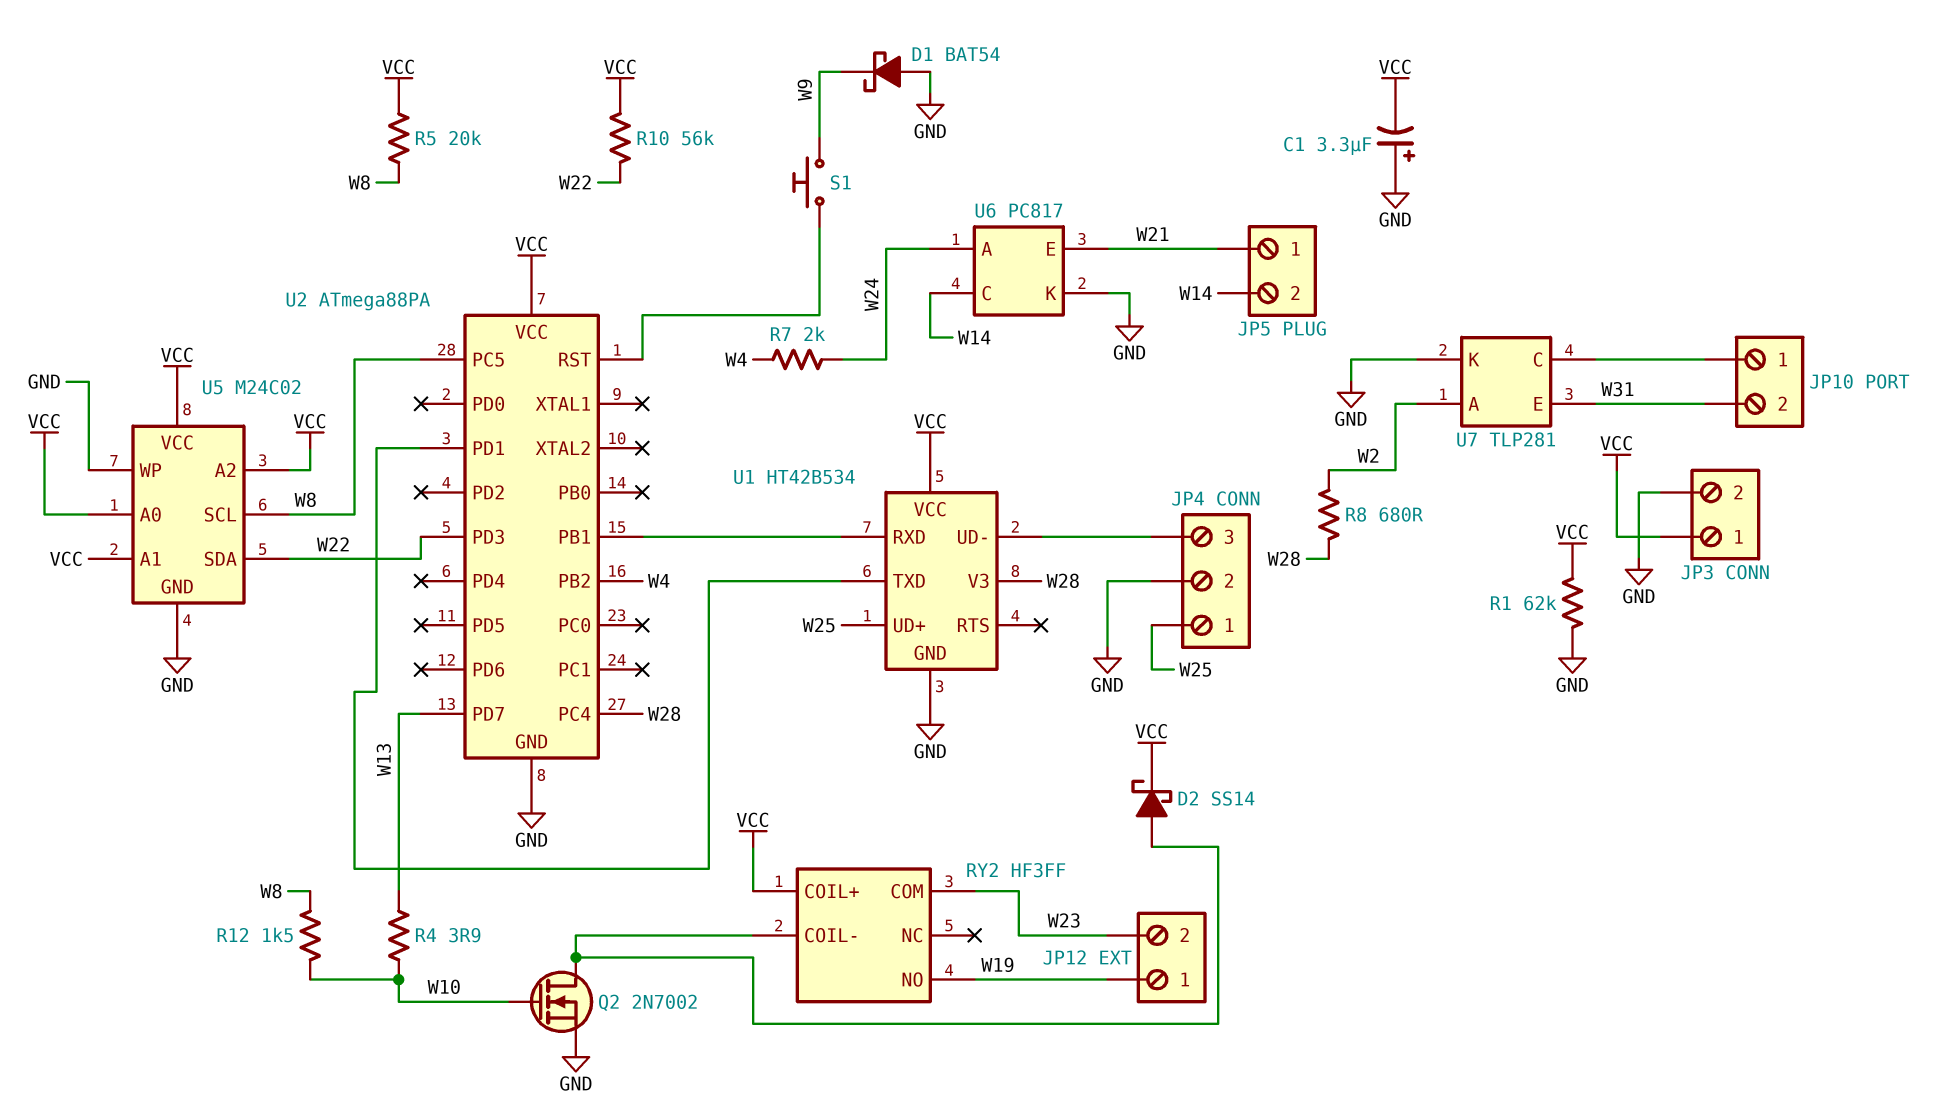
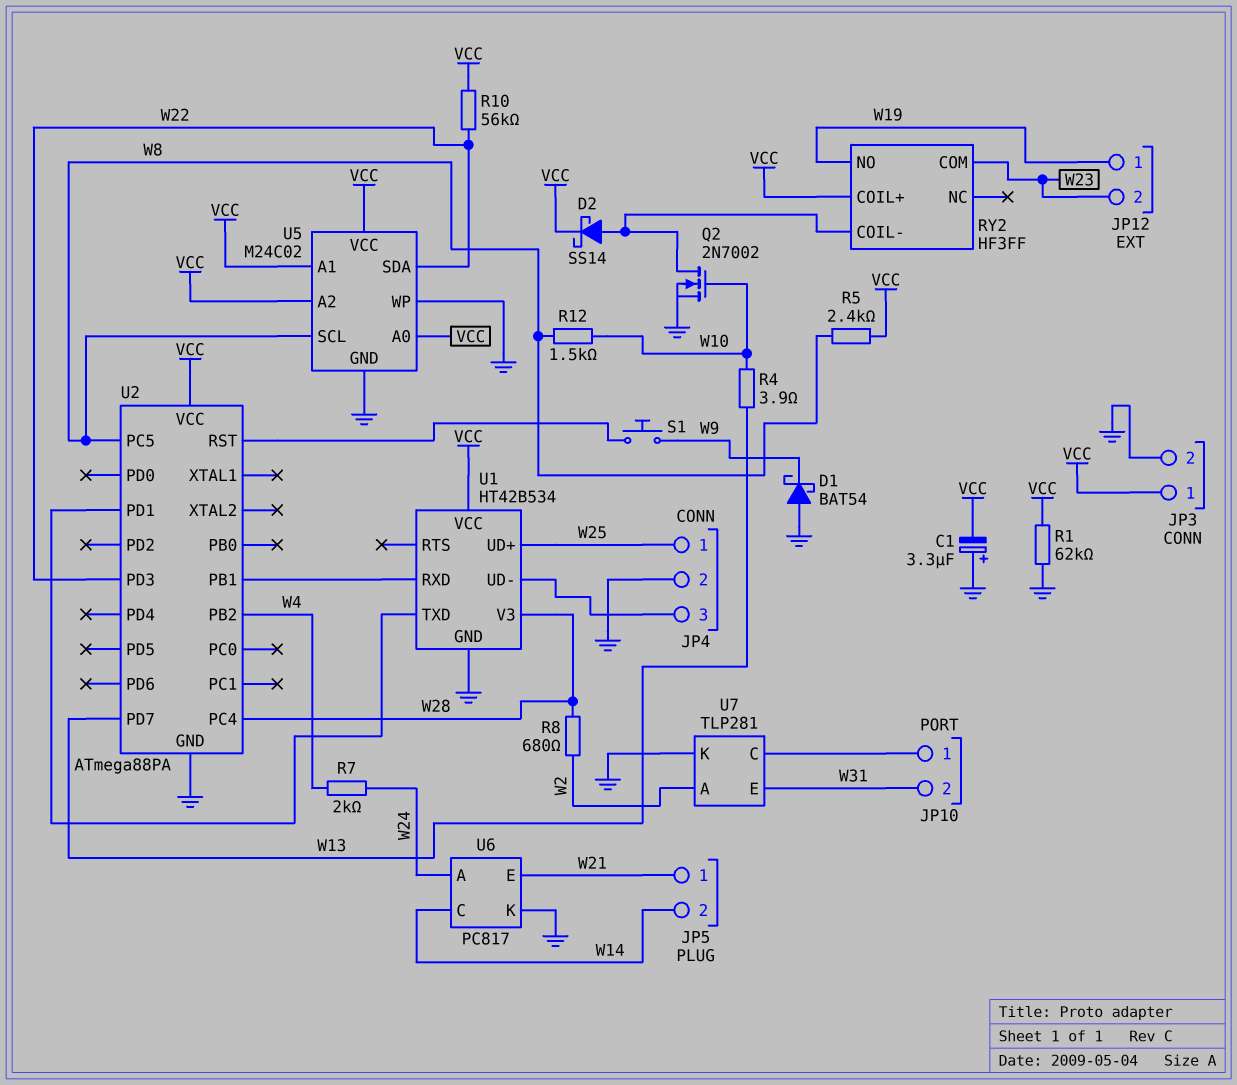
R5: 20k (VCC, W8) -> 2.4k (VCC, W8)

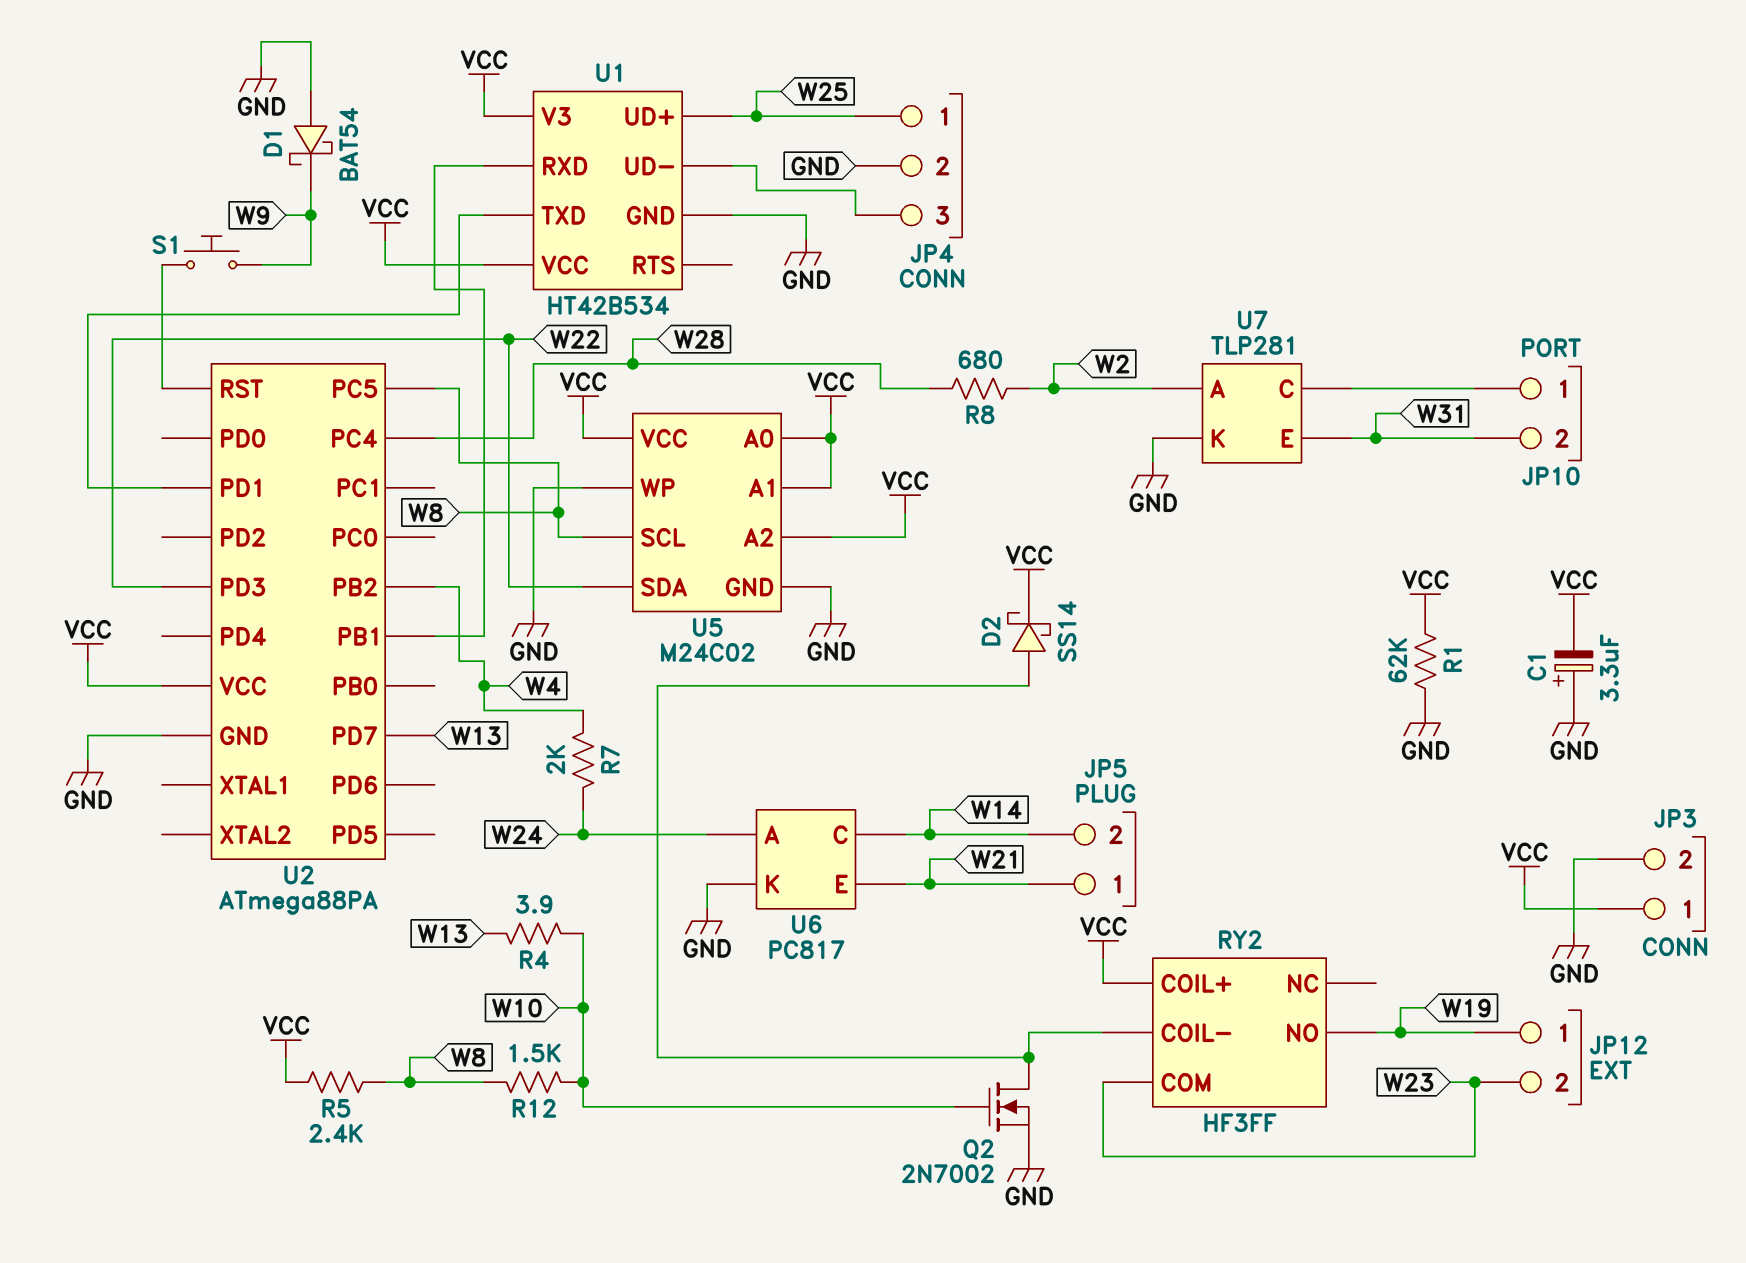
R10: 56k (VCC, W22) -> none
U1 pin V3: W28 -> VCC

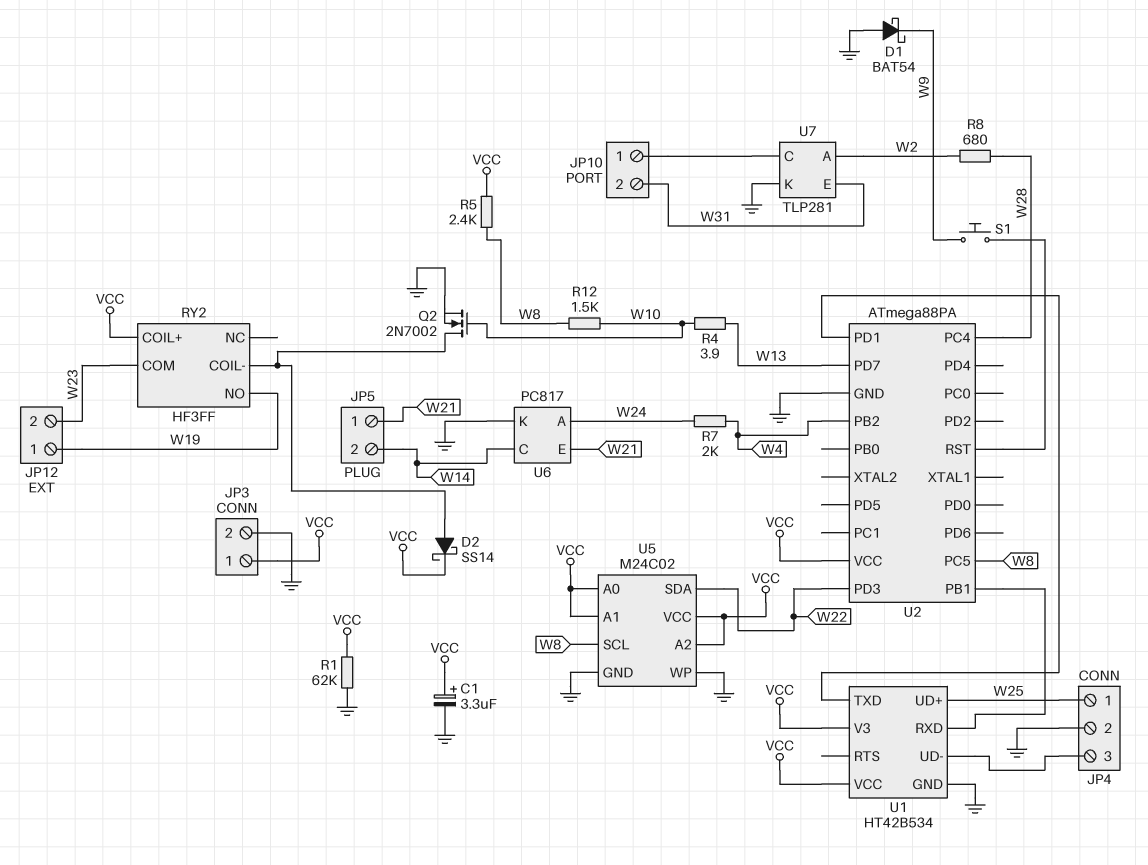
C1: 3.3uF (plus GND, minus VCC) -> 3.3uF (plus VCC, minus GND)

